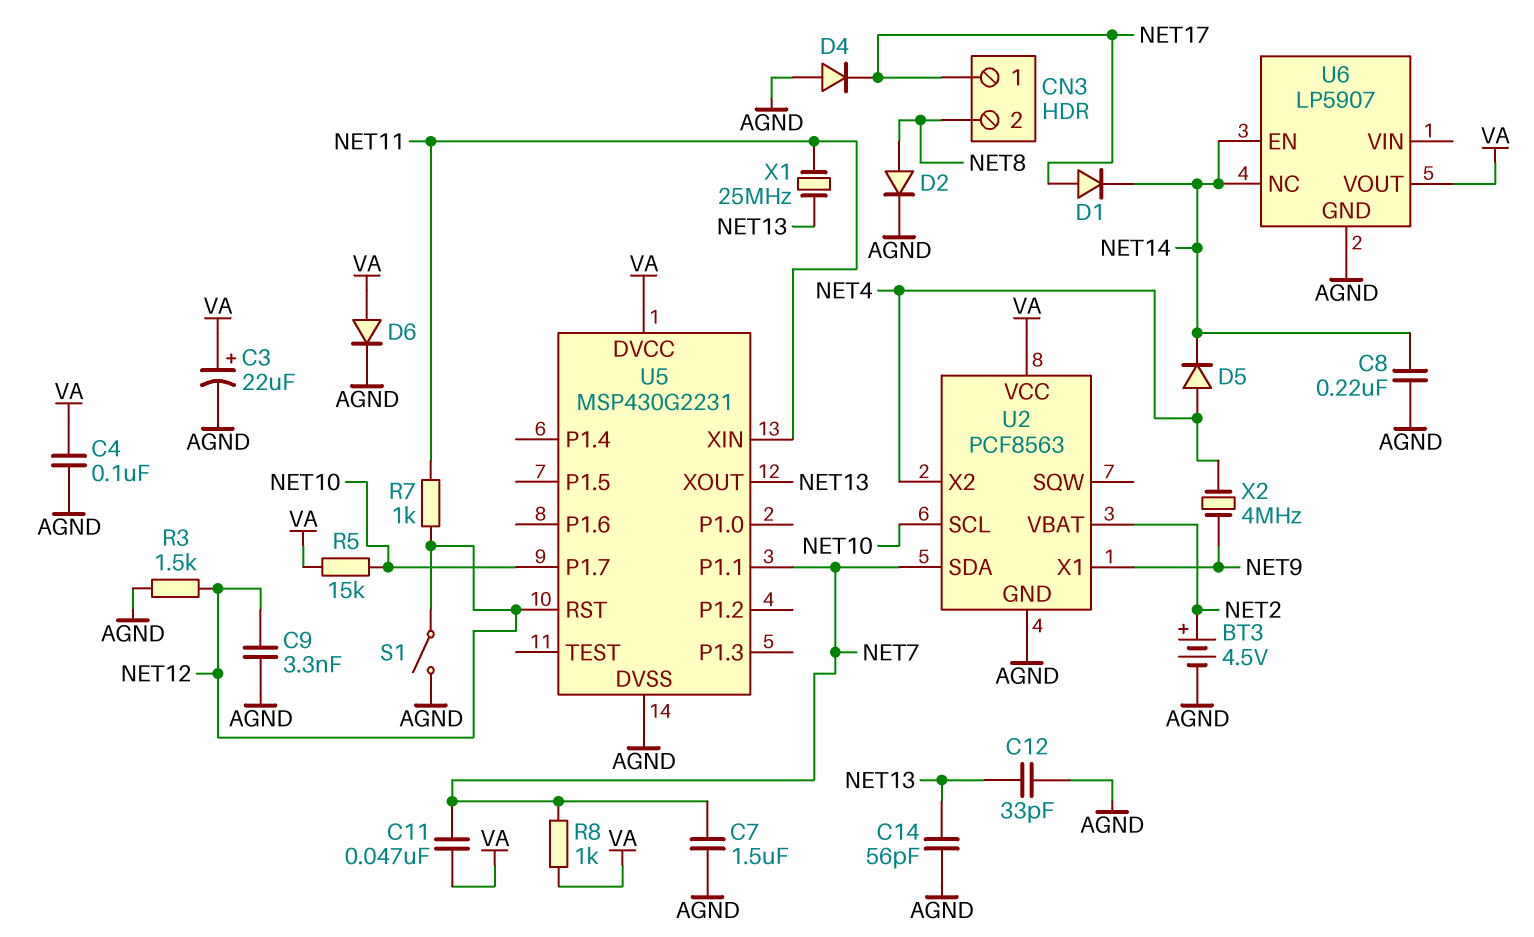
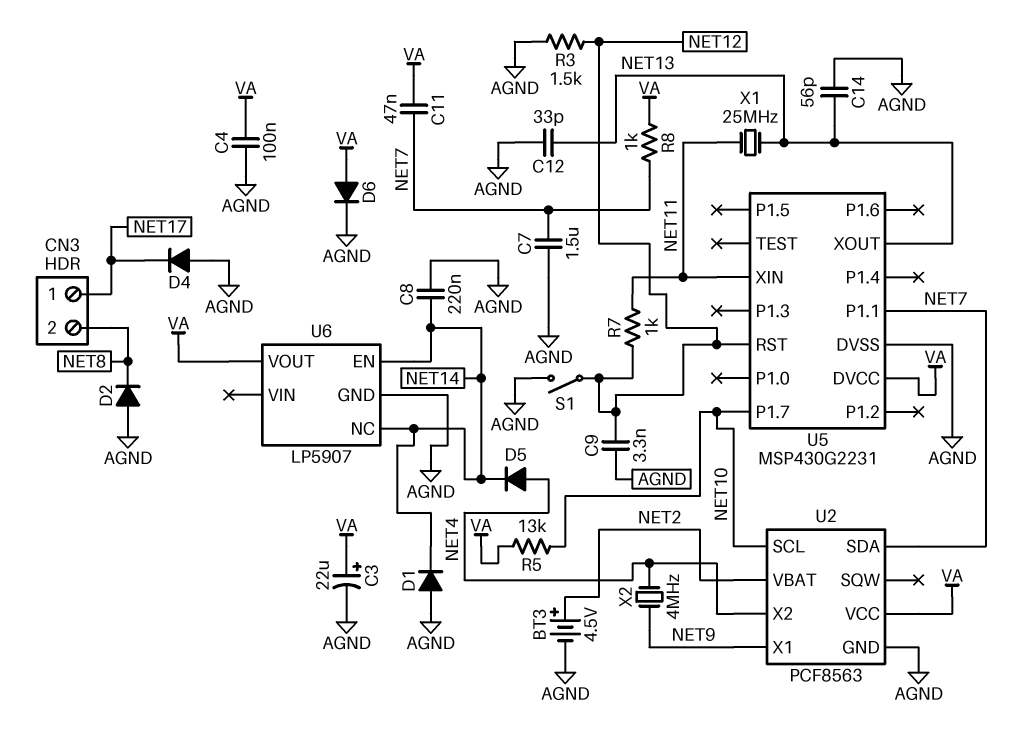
D1: diode (A NET17, K NET14) -> diode (A AGND, K NET14)
D2: diode (A NET8, K AGND) -> diode (A AGND, K NET8)
R5: 15k (NET10, VA) -> 13k (NET10, VA)

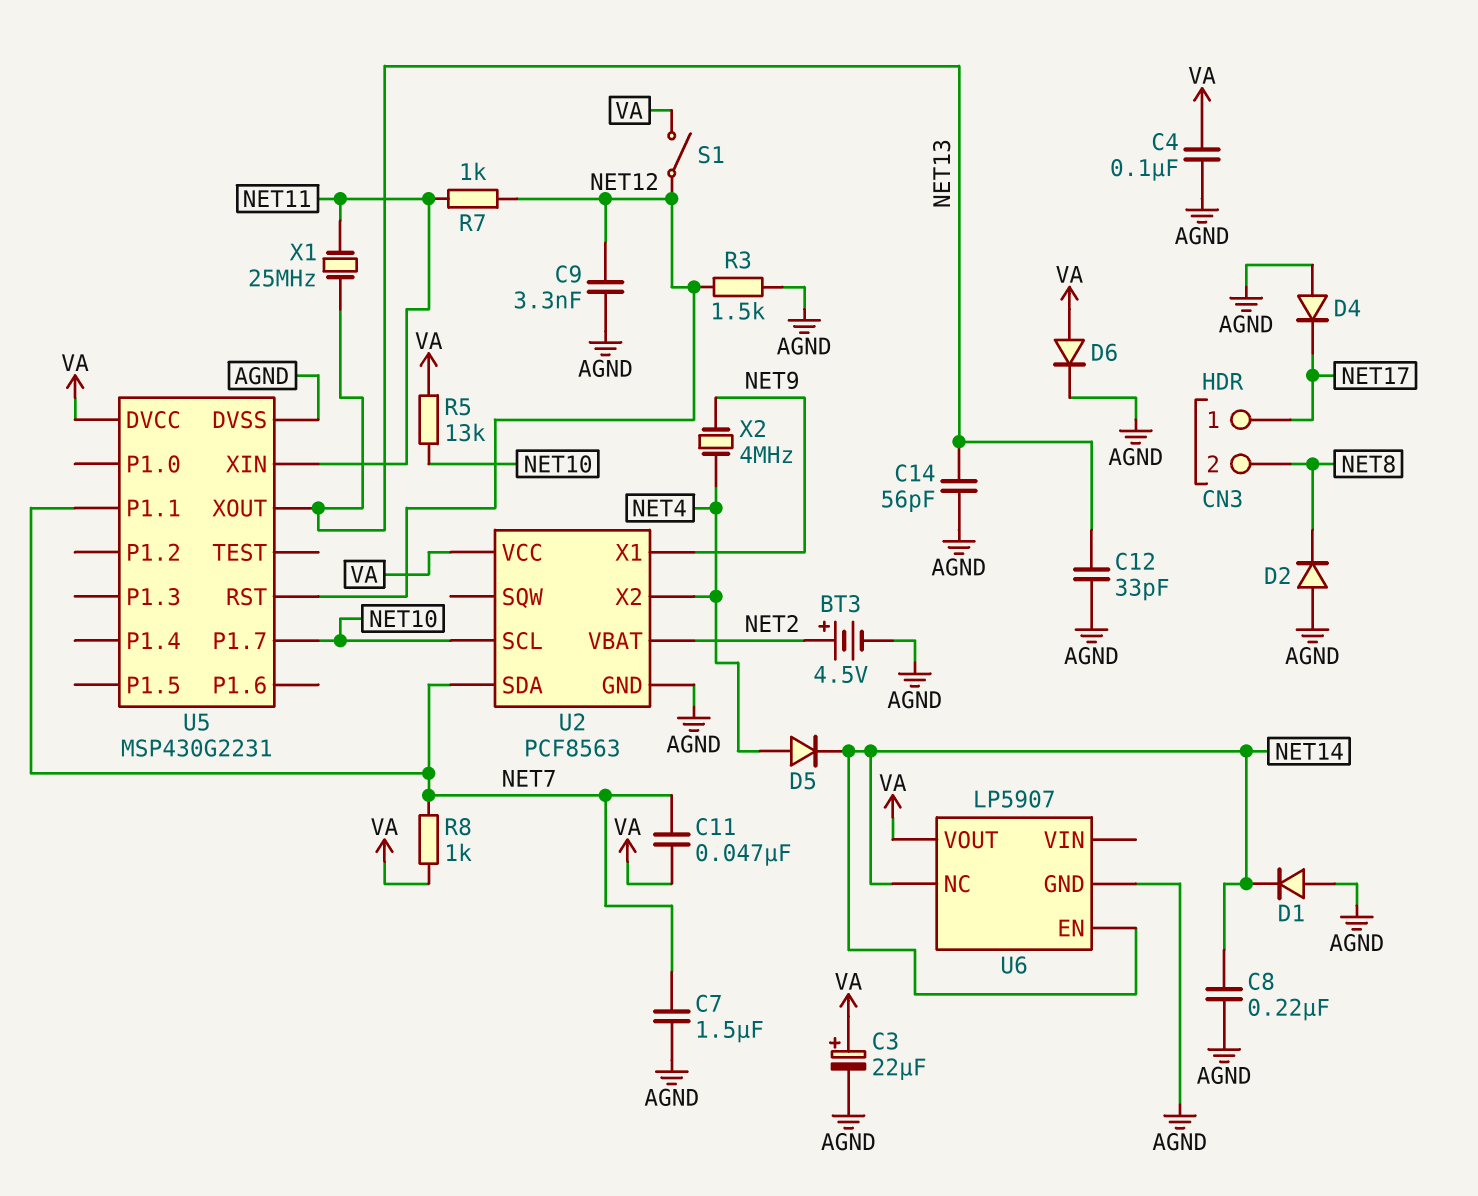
S1: switch (AGND, NET12) -> switch (NET12, VA)

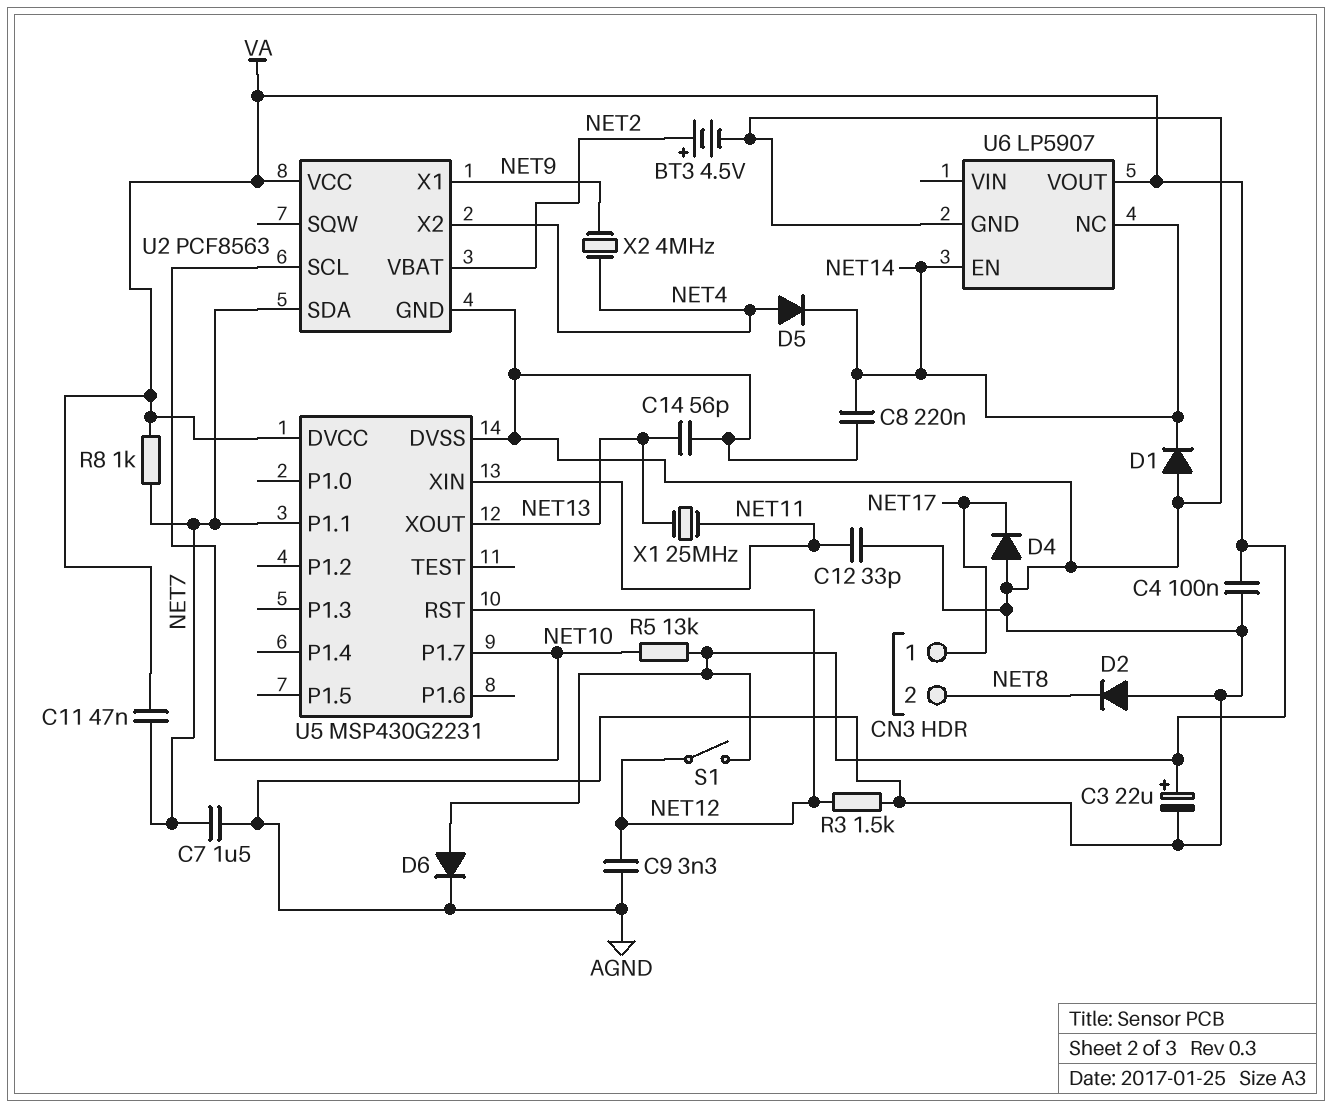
C12: 33pF (AGND, NET13) -> 33pF (AGND, NET11)
R7: 1k (NET11, NET12) -> none

